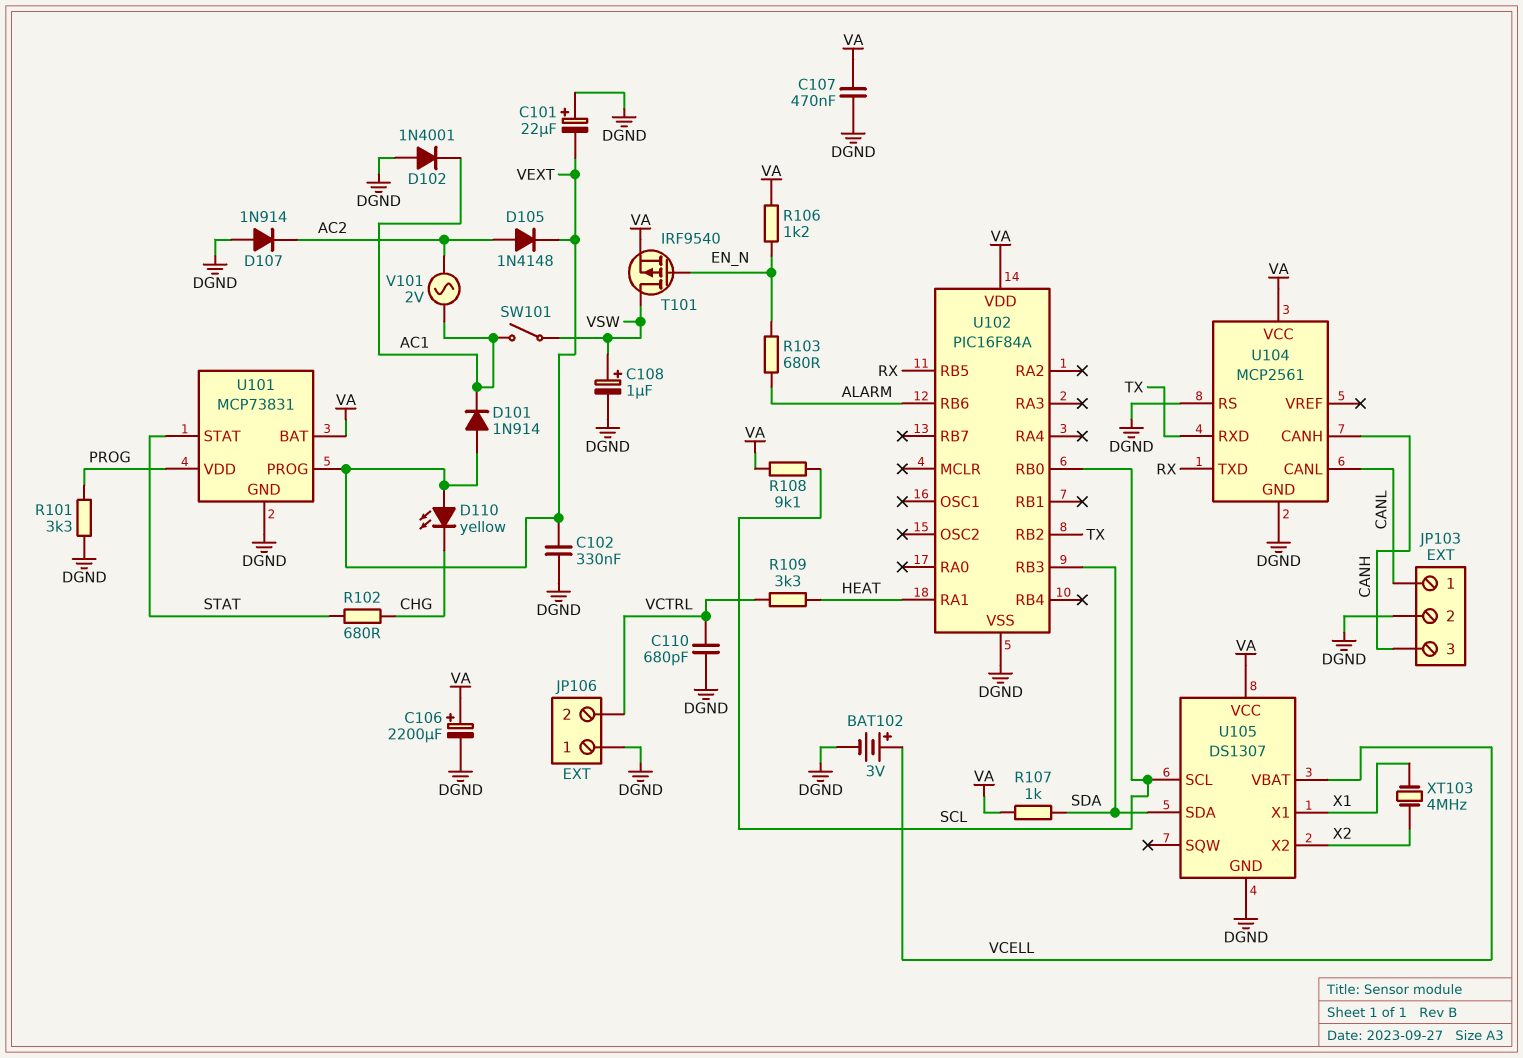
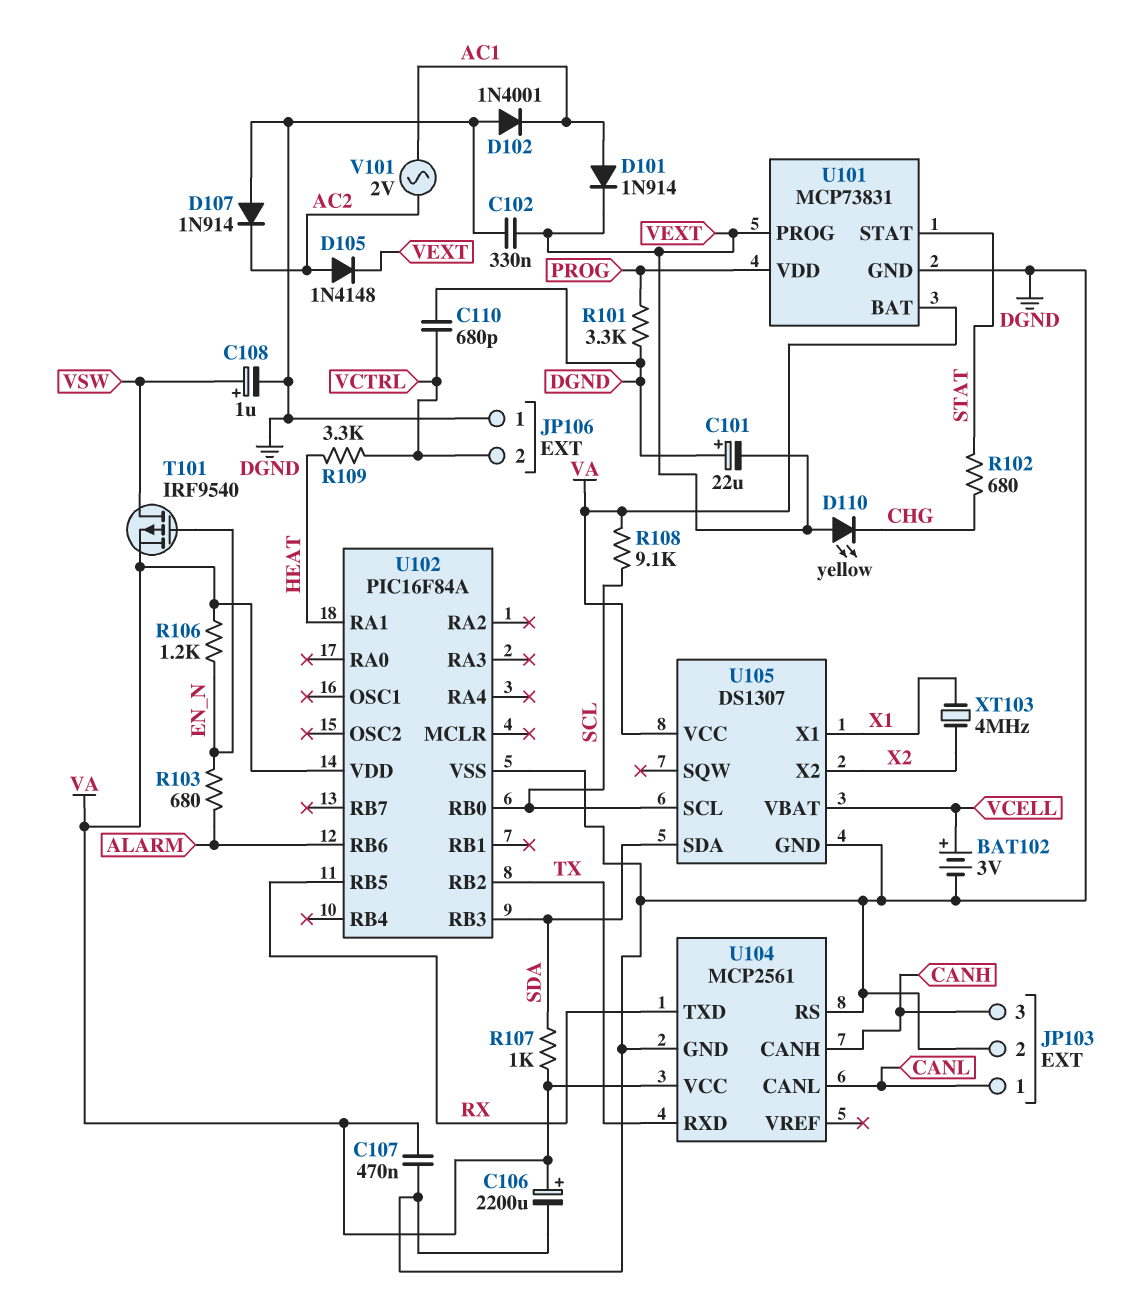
D101: diode 1N914 (A VEXT, K AC1) -> diode 1N914 (A AC1, K VEXT)
SW101: switch (AC1, VSW) -> none

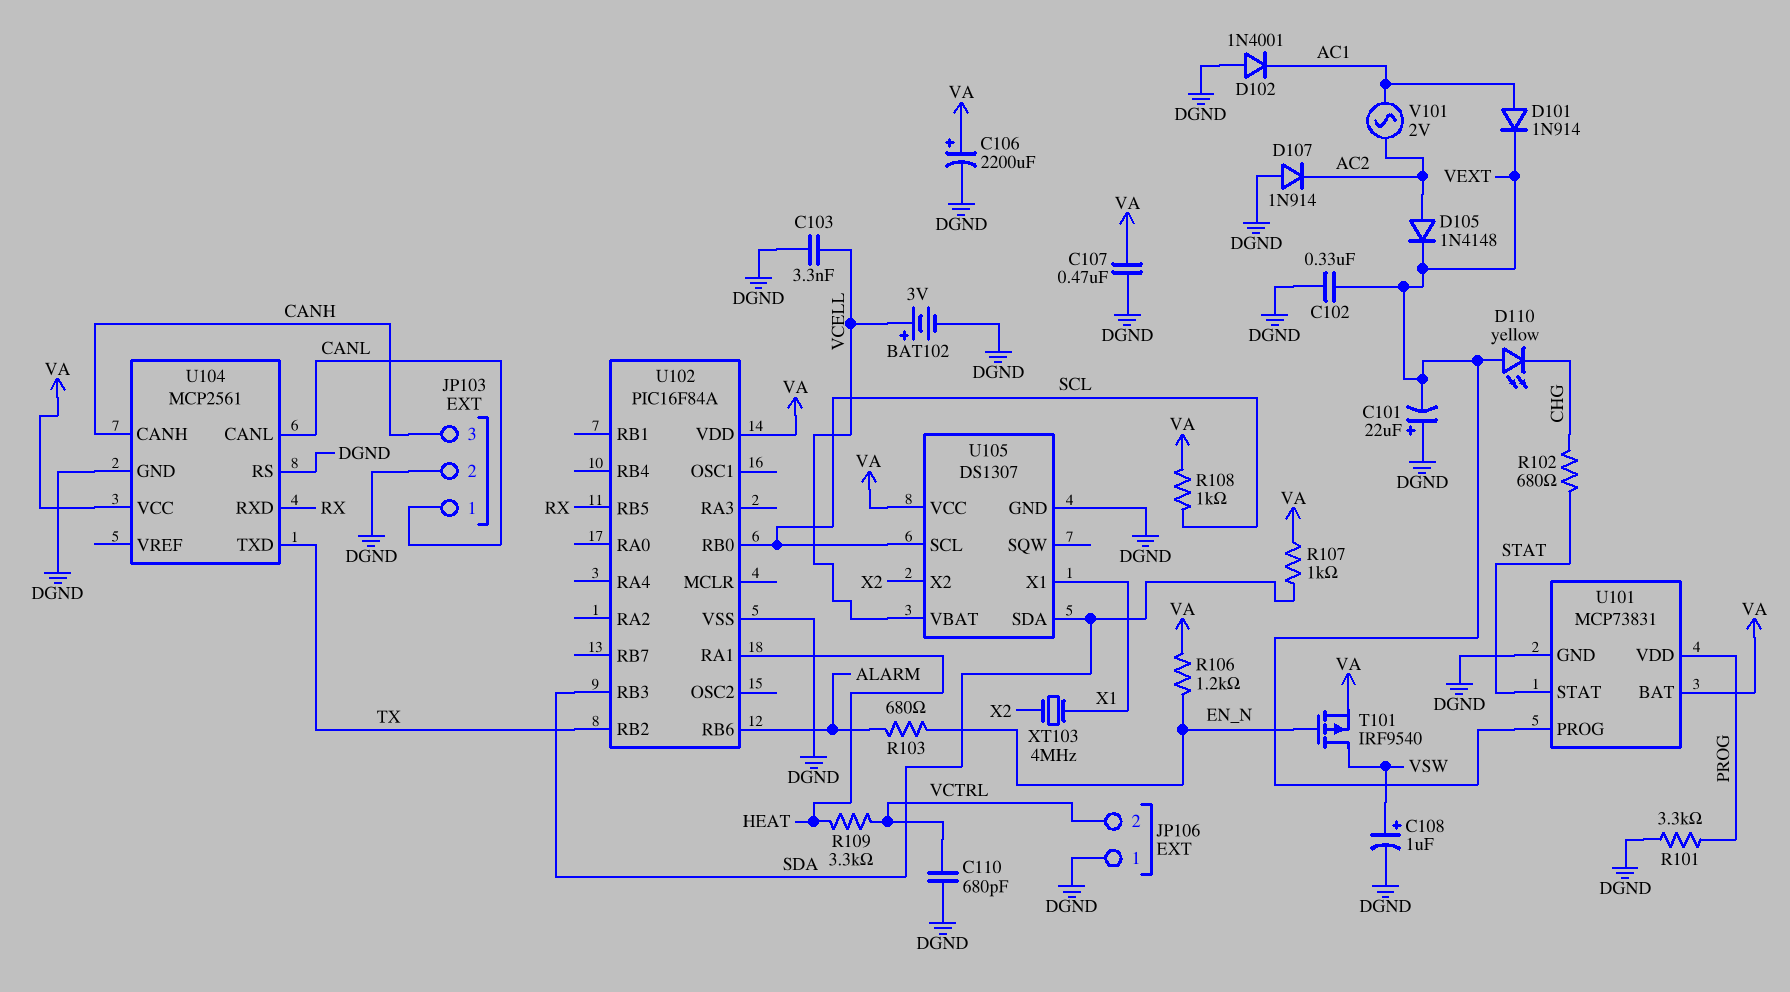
C103: none -> 3.3nF (DGND, VCELL)
R108: 9.1k (SCL, VA) -> 1k (SCL, VA)
U104 pin RXD: TX -> RX
U104 pin TXD: RX -> TX

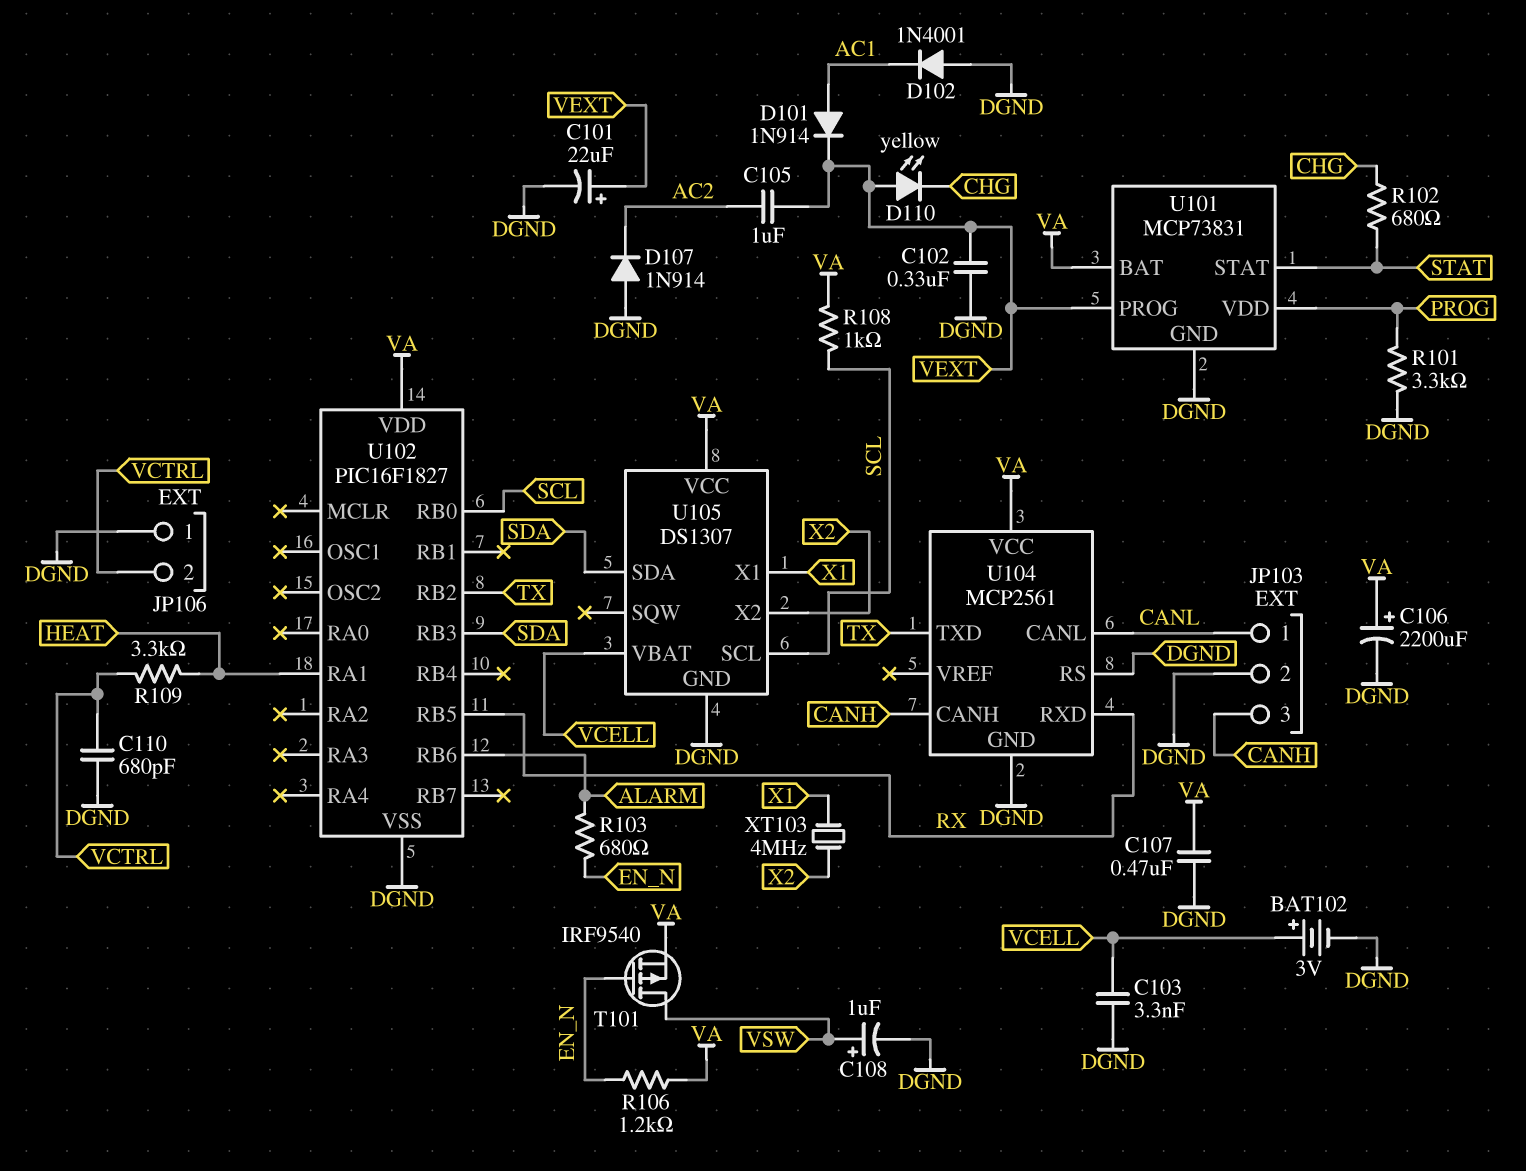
C101: 22uF (plus DGND, minus VEXT) -> 22uF (plus VEXT, minus DGND)
C105: none -> 1uF (AC2, VEXT)
D105: diode 1N4148 (A AC2, K VEXT) -> none
R107: 1k (SDA, VA) -> none
U102: PIC16F84A -> PIC16F1827
V101: AC 2V (AC1, AC2) -> none

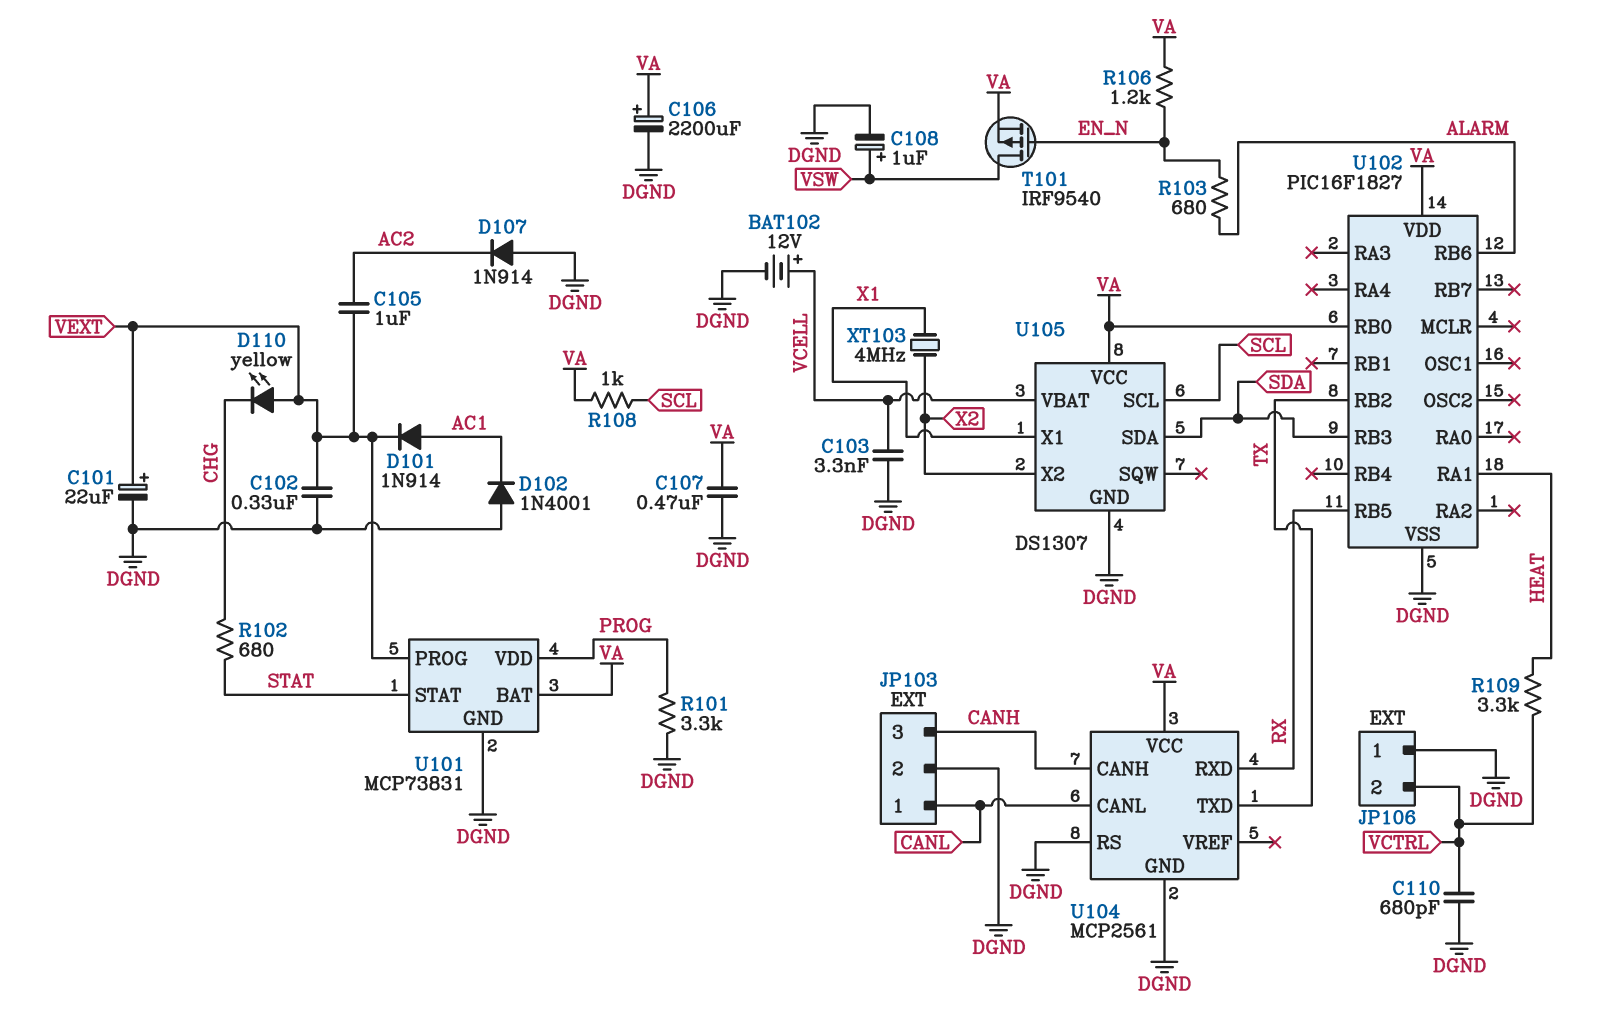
BAT102: 3V (plus VCELL, minus DGND) -> 12V (plus VCELL, minus DGND)
U102 pin RB0: SCL -> VA

